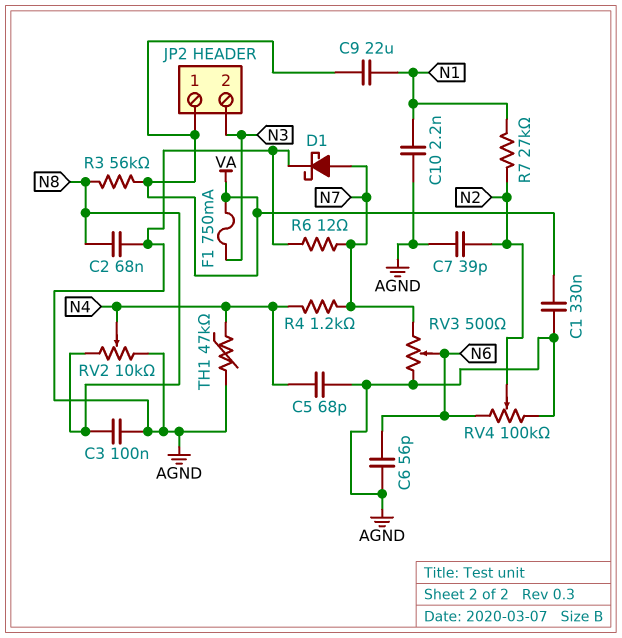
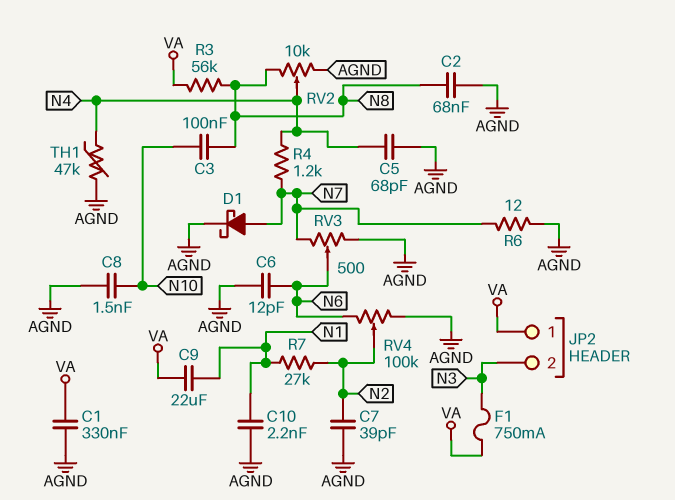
C3: 100nF (AGND, N8) -> 100nF (N8, N10)
C6: 56pF (AGND, N6) -> 12pF (AGND, N6)
C8: none -> 1.5nF (AGND, N10)

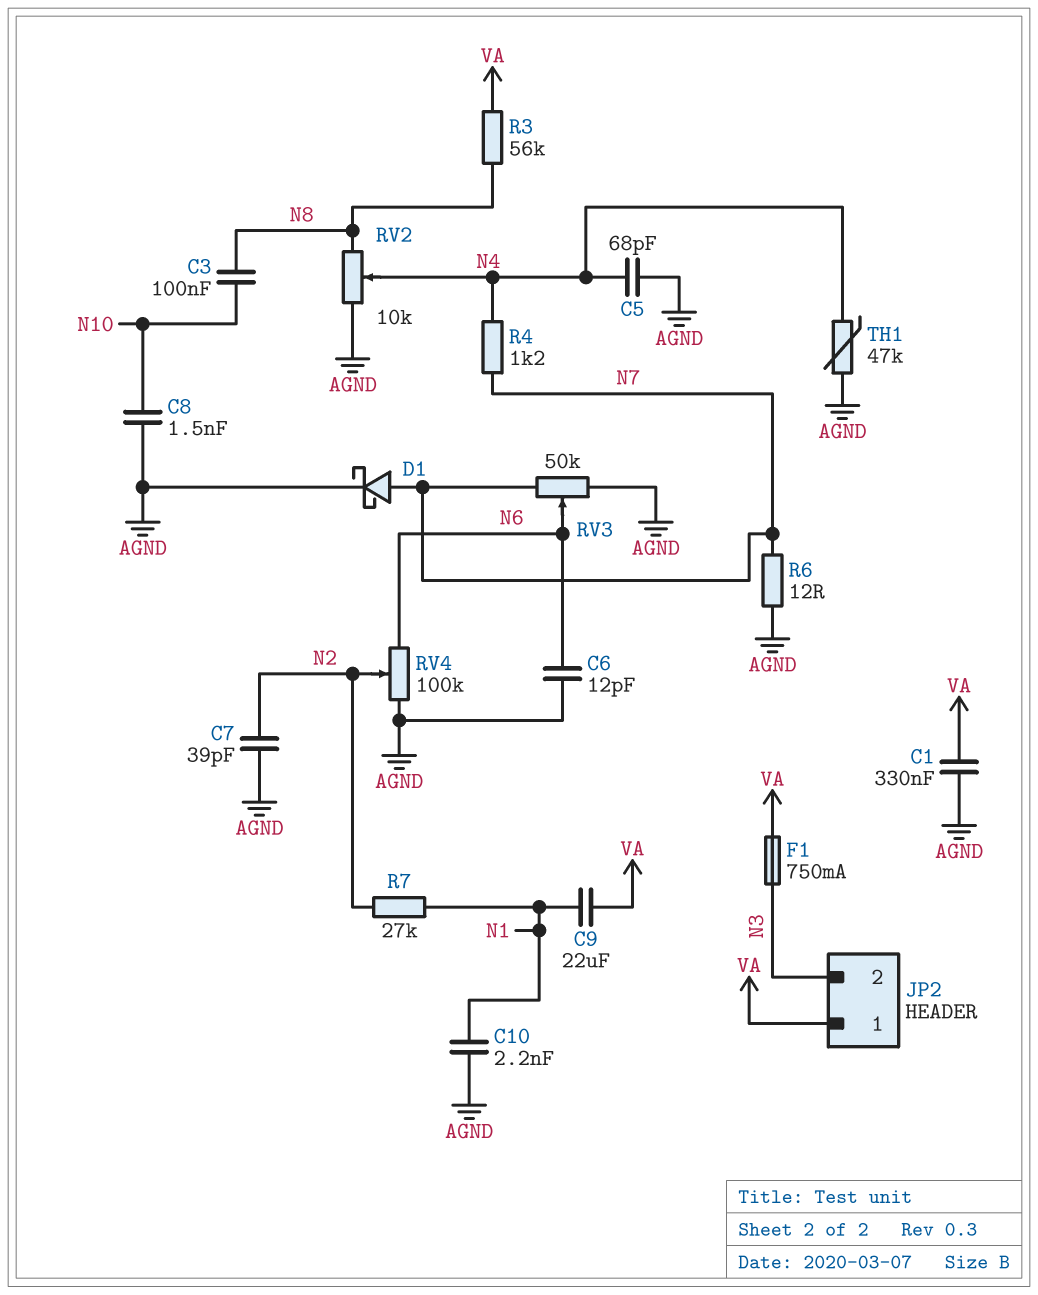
C2: 68nF (AGND, N8) -> none
RV3: 500 (AGND, N7, wiper N6) -> 50k (AGND, N7, wiper N6)

